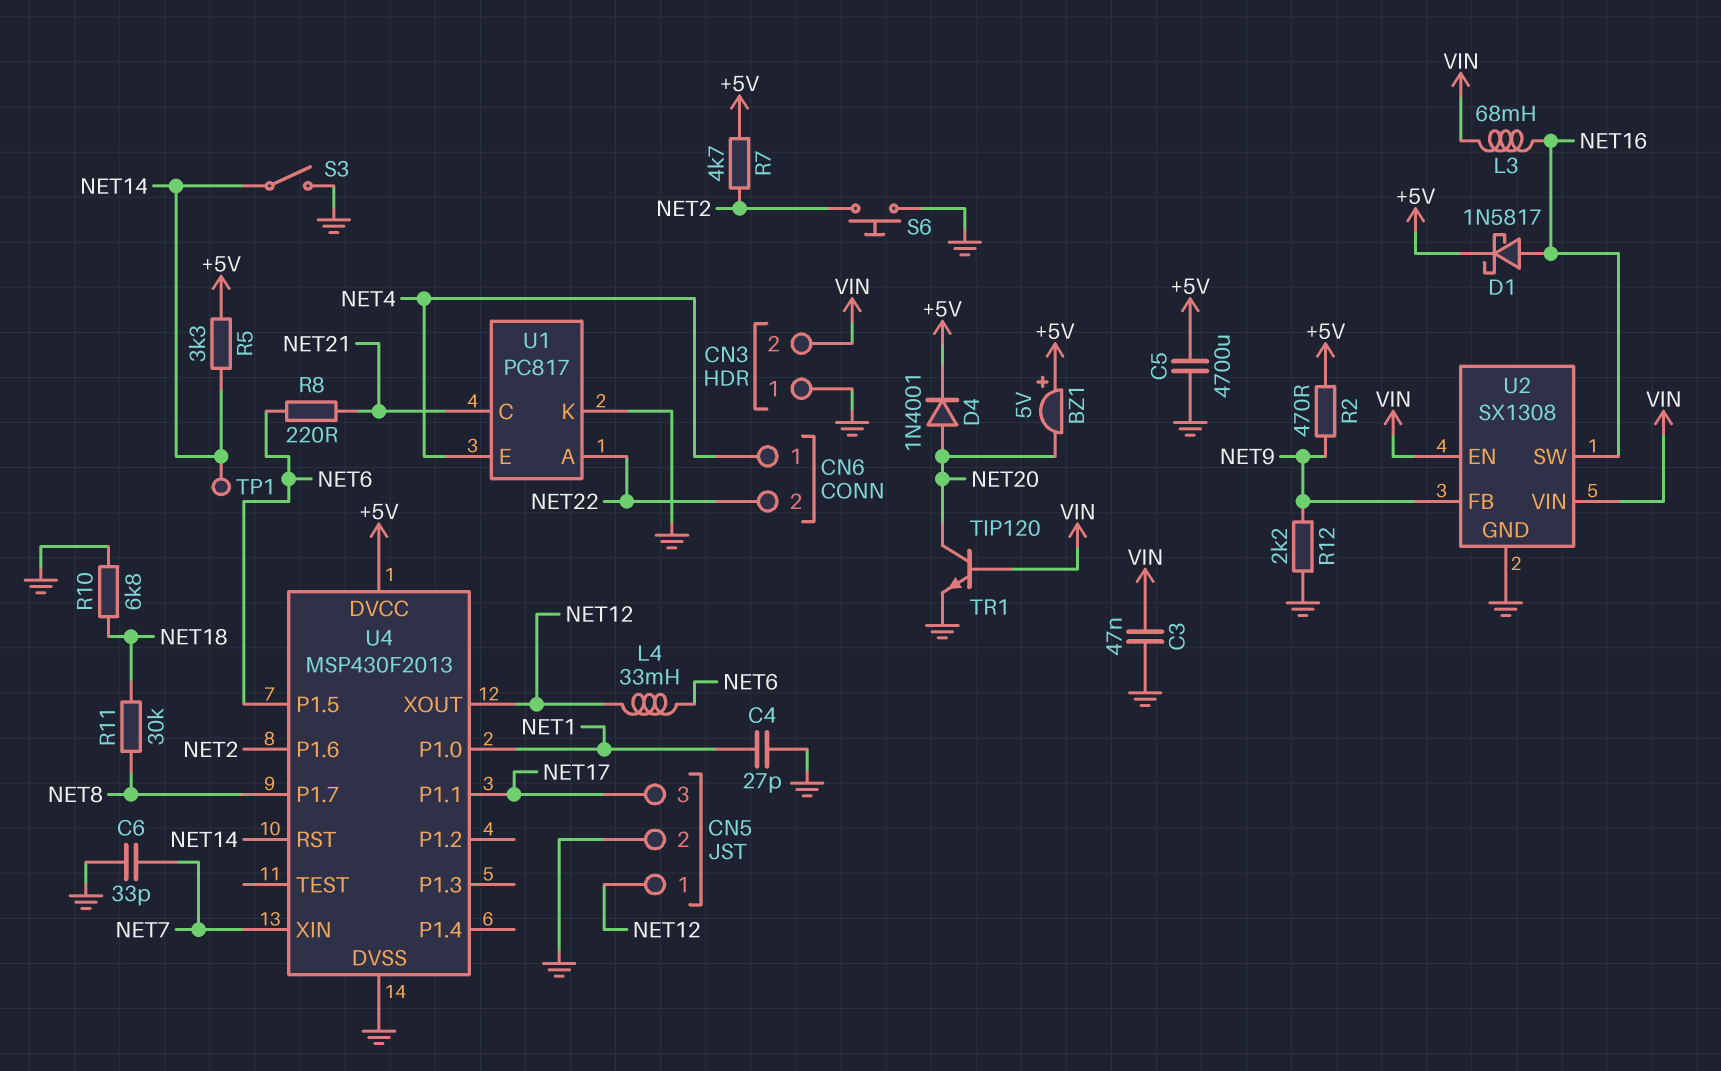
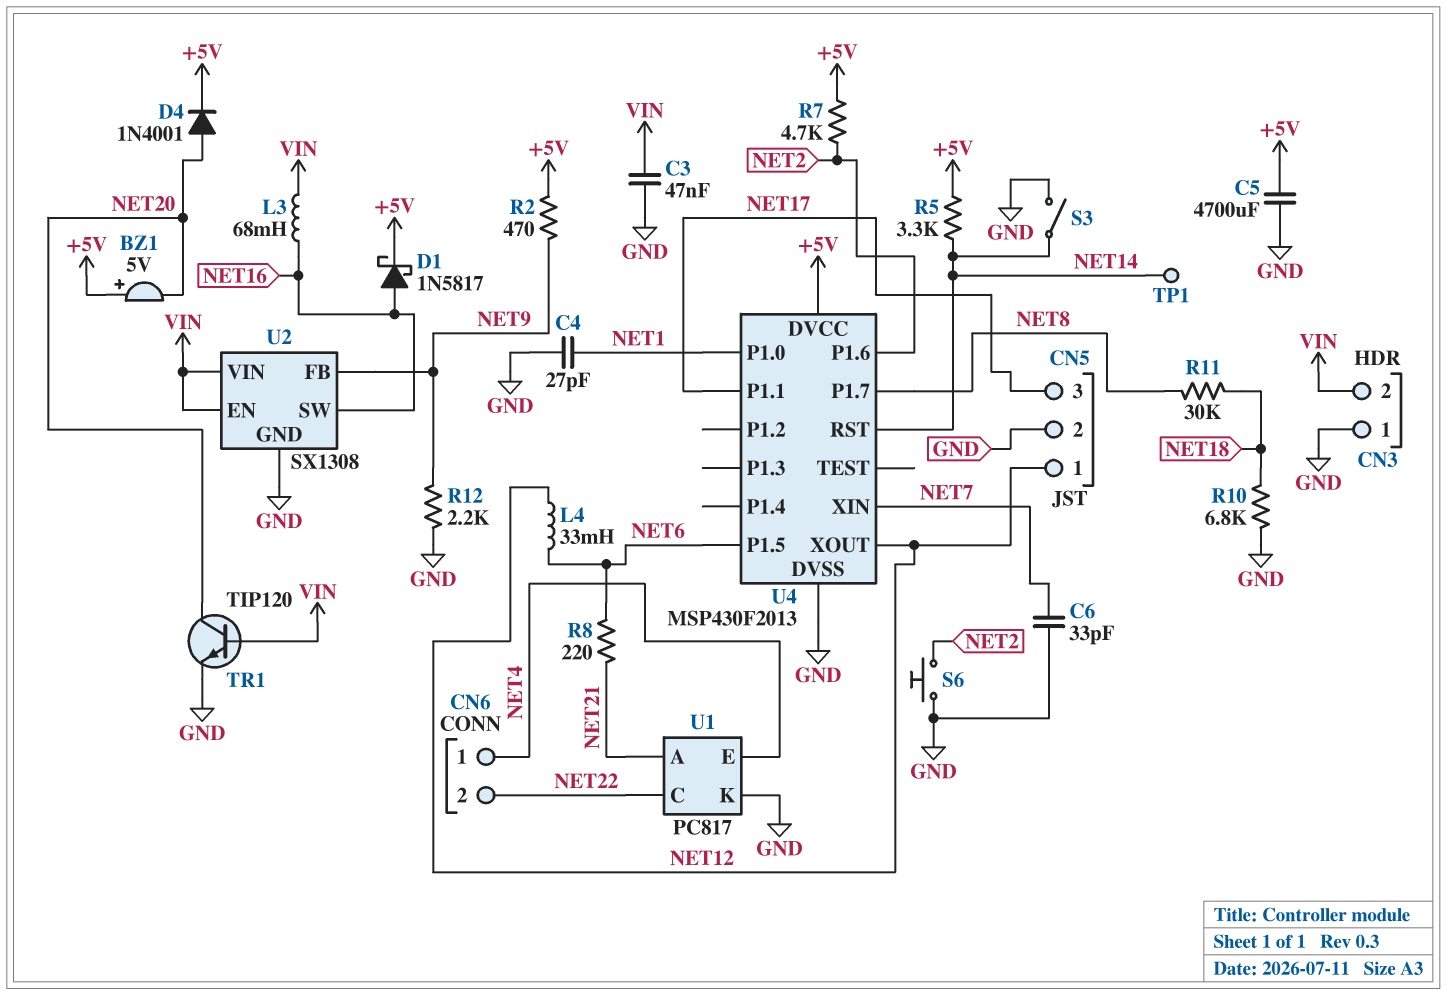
U1 pin A: NET22 -> NET21
U1 pin C: NET21 -> NET22

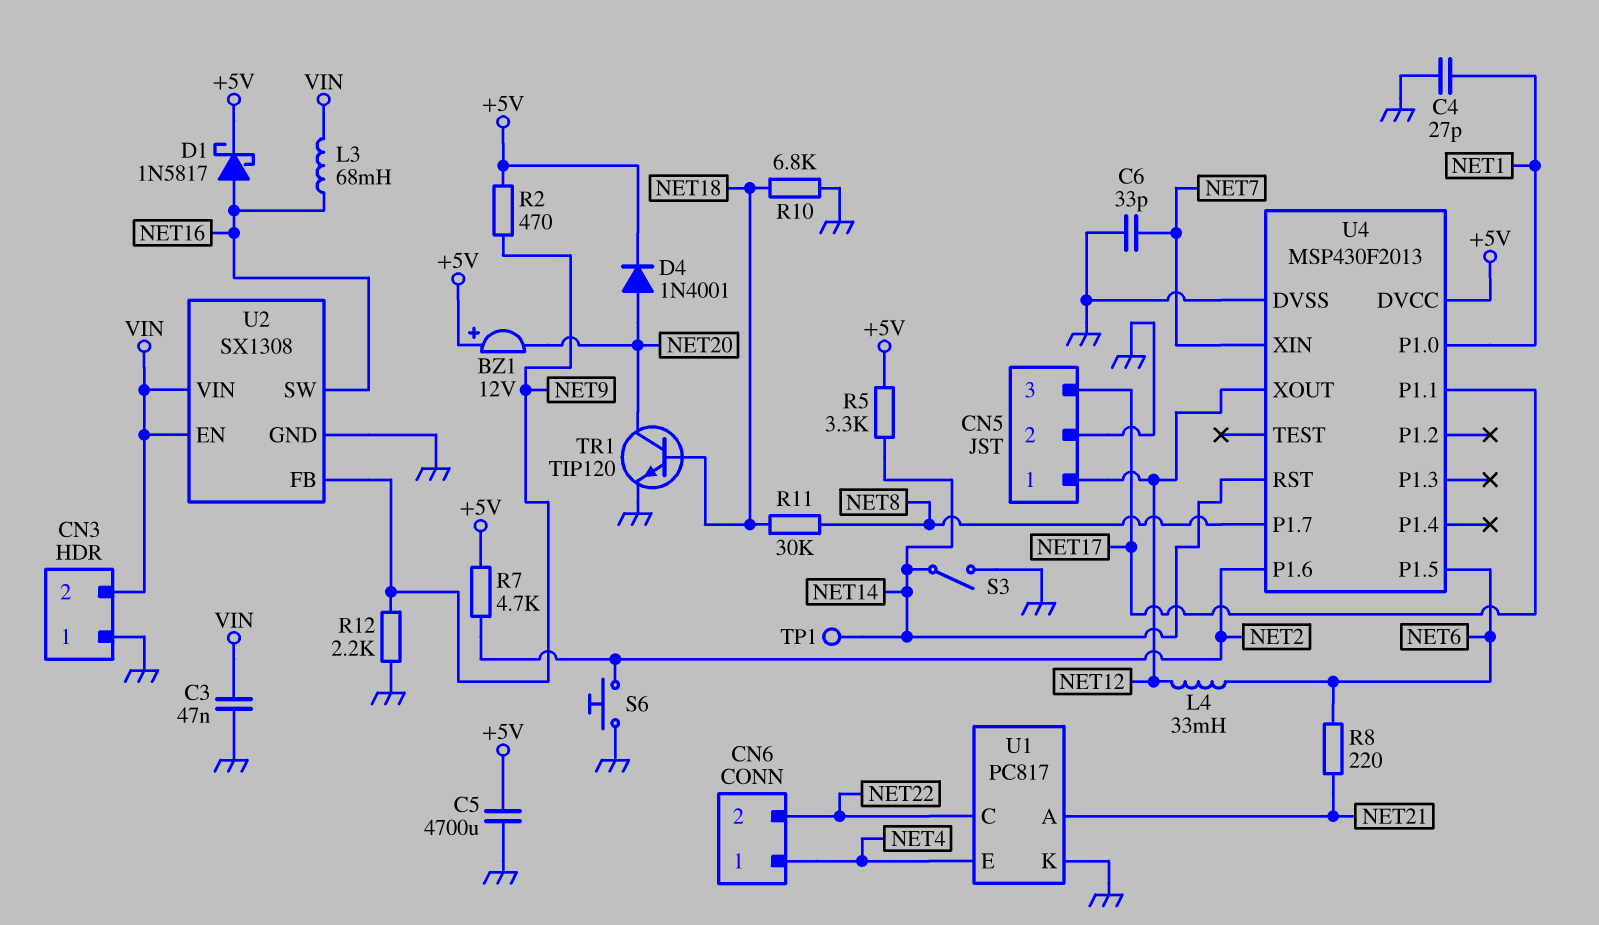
BZ1: buzzer 5V (plus +5V, minus NET20) -> buzzer 12V (plus +5V, minus NET20)
TR1: NPN TIP120 (B VIN, C NET20, E GND) -> NPN TIP120 (B NET18, C NET20, E GND)

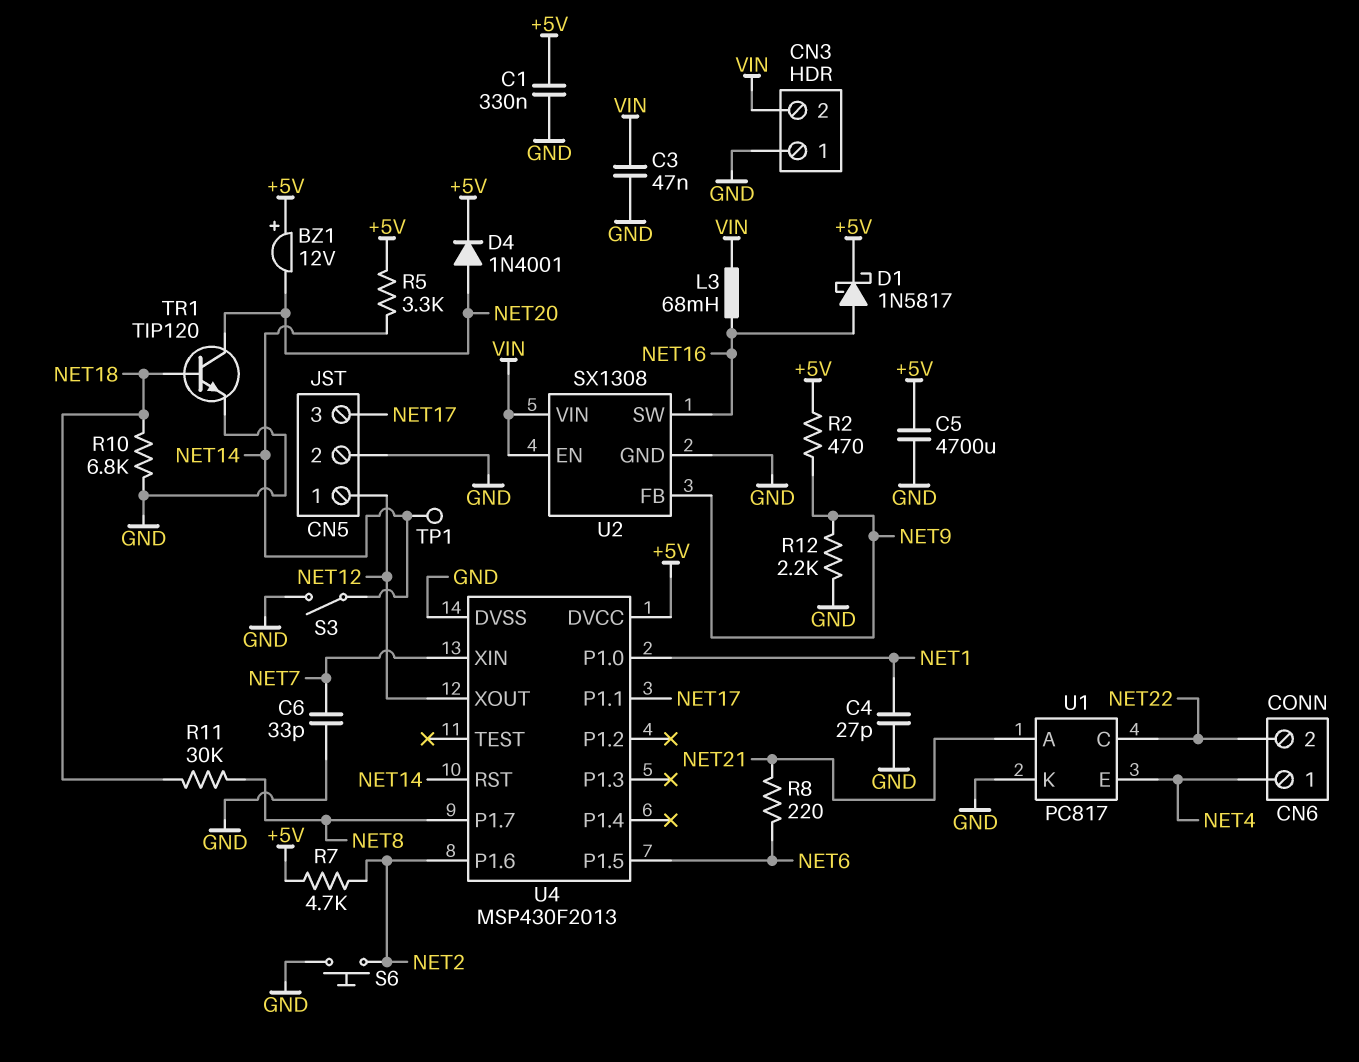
C1: none -> 330nF (+5V, GND)
L4: 33mH (NET6, NET12) -> none

